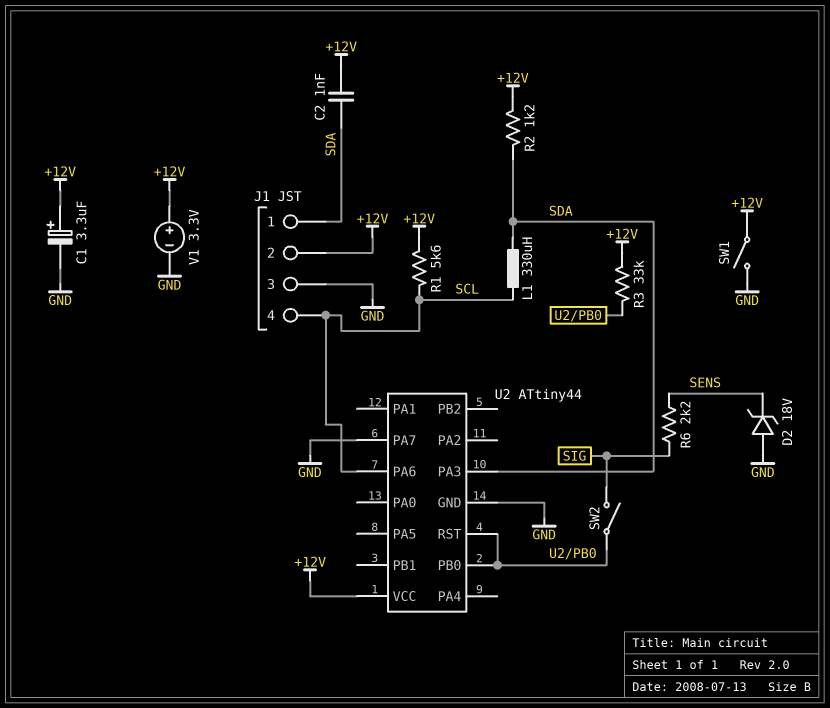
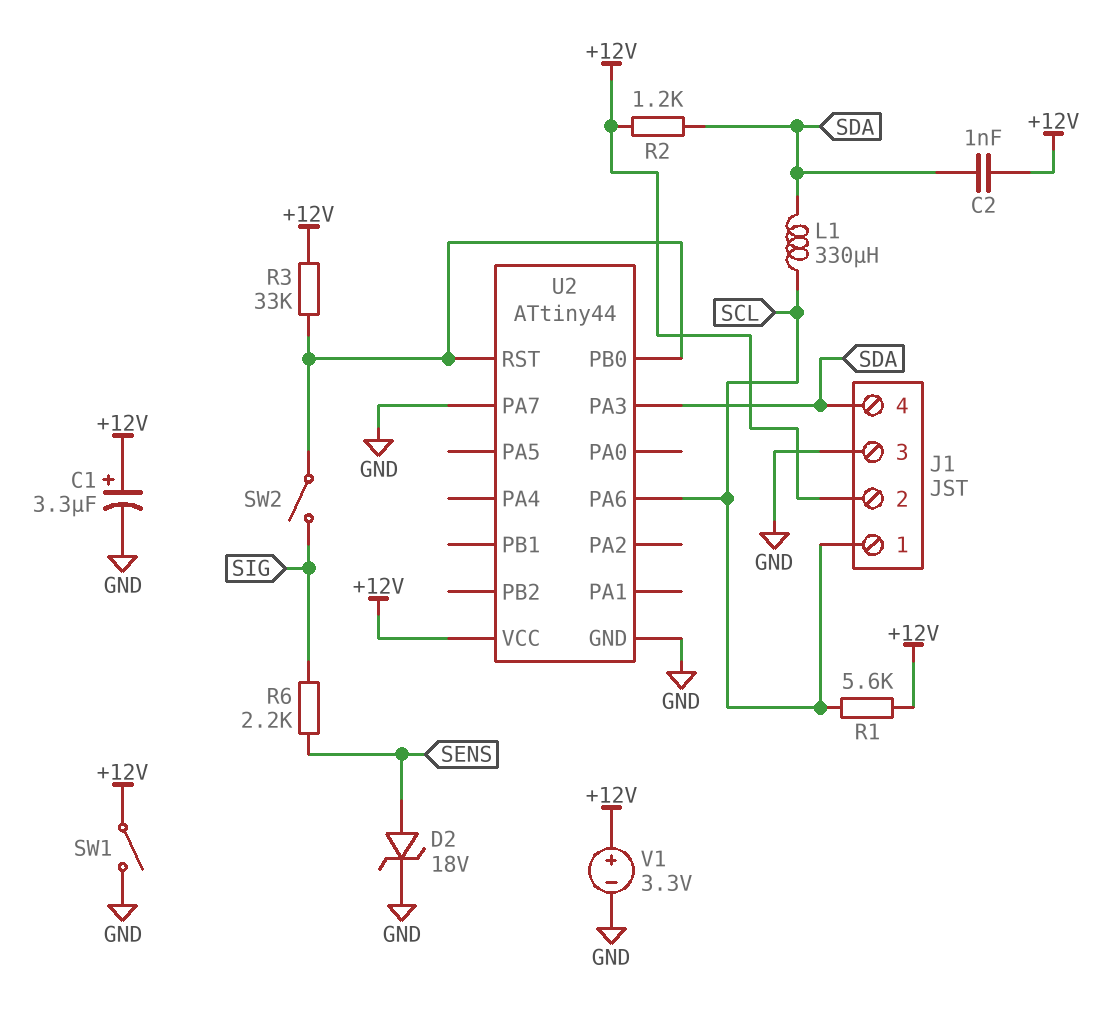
D2: zener 18V (A GND, K SENS) -> zener 18V (A SENS, K GND)
J1 pin 1: SDA -> SCL
J1 pin 4: SCL -> SDA

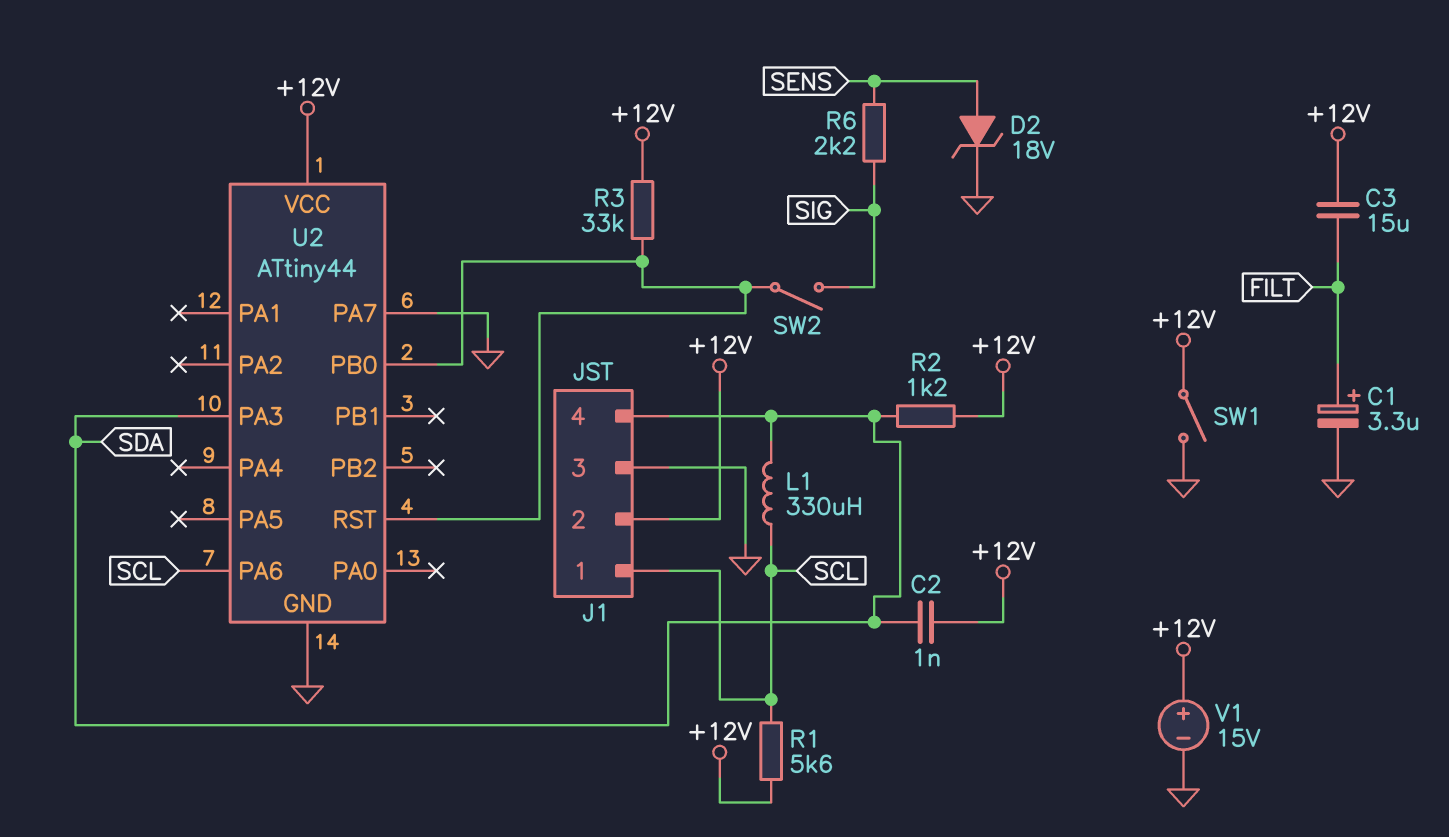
C1: 3.3uF (plus +12V, minus GND) -> 3.3uF (plus FILT, minus GND)
C3: none -> 15uF (+12V, FILT)
V1: 3.3V (plus +12V, minus GND) -> 15V (plus +12V, minus GND)

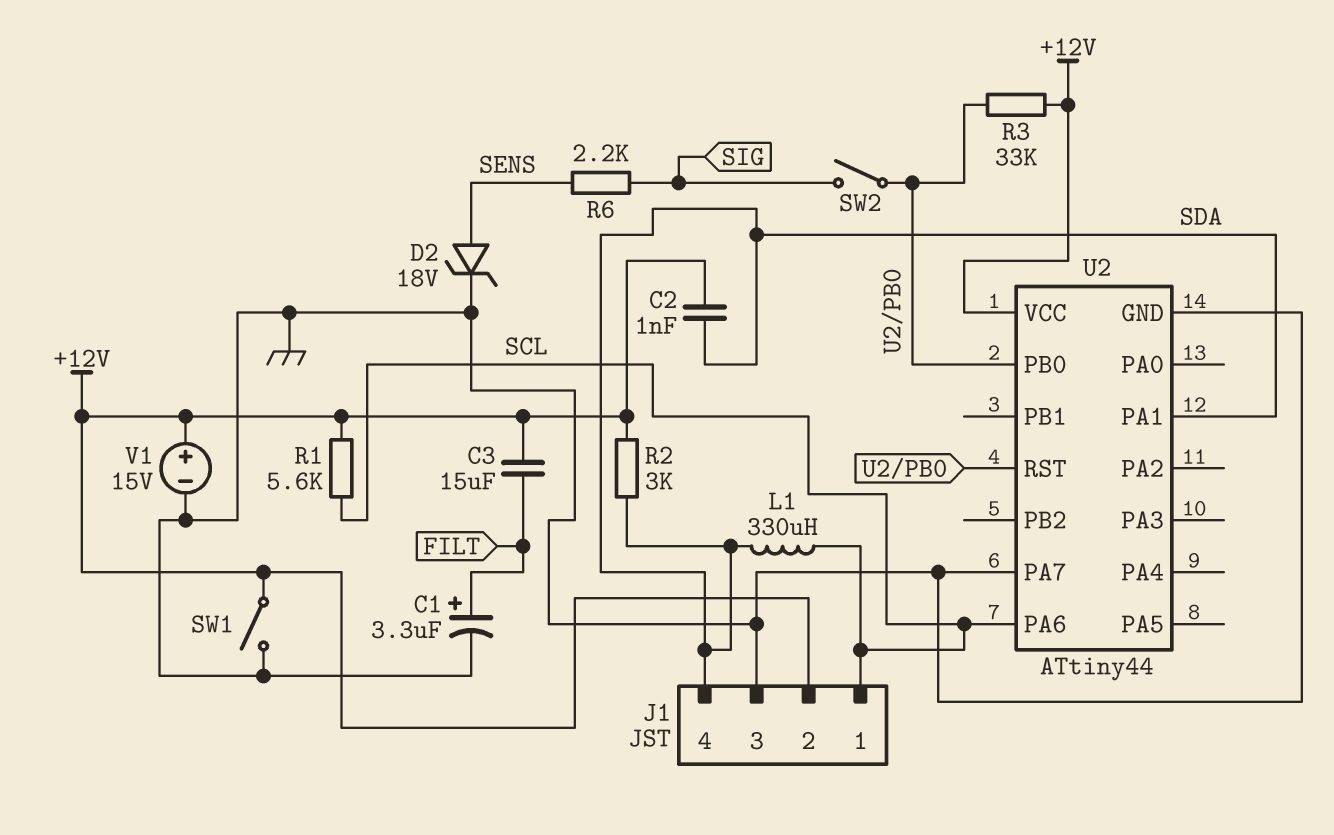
R2: 1.2k (+12V, SDA) -> 3k (+12V, SDA)
U2 pin PA1: none -> SDA
U2 pin PA3: SDA -> none

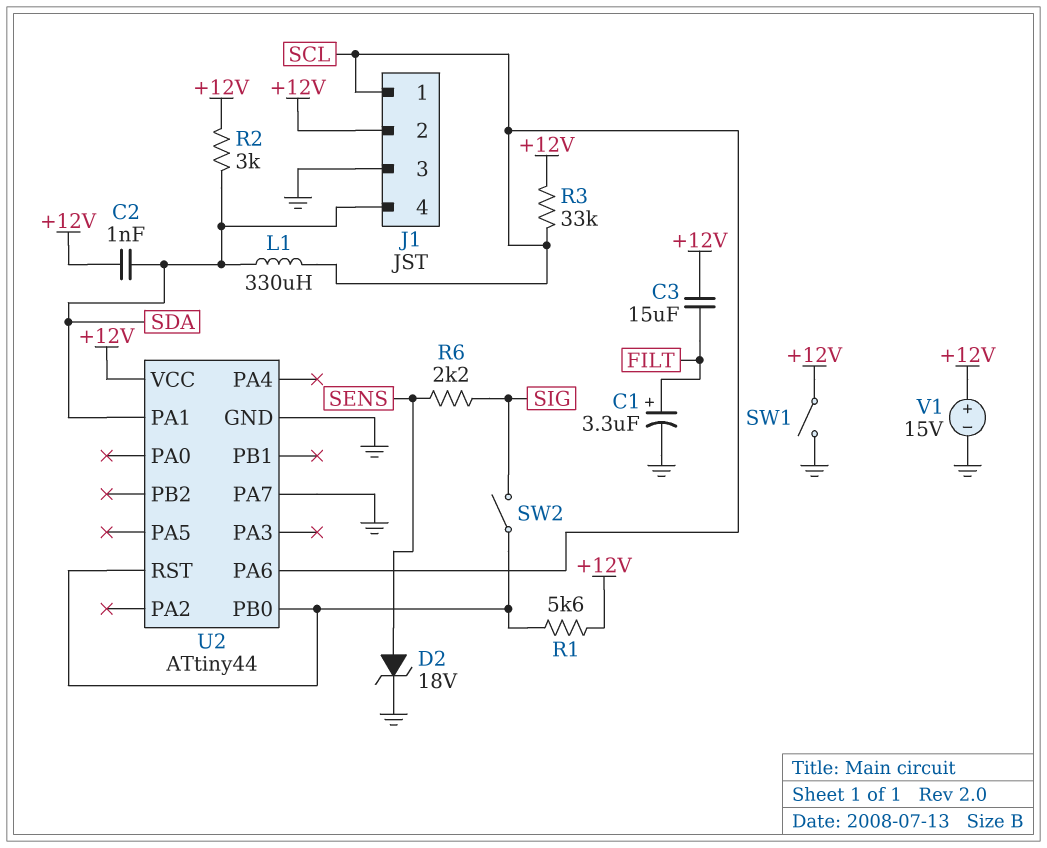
R1: 5.6k (+12V, SCL) -> 5.6k (+12V, U2/PB0)
R3: 33k (+12V, U2/PB0) -> 33k (+12V, SCL)

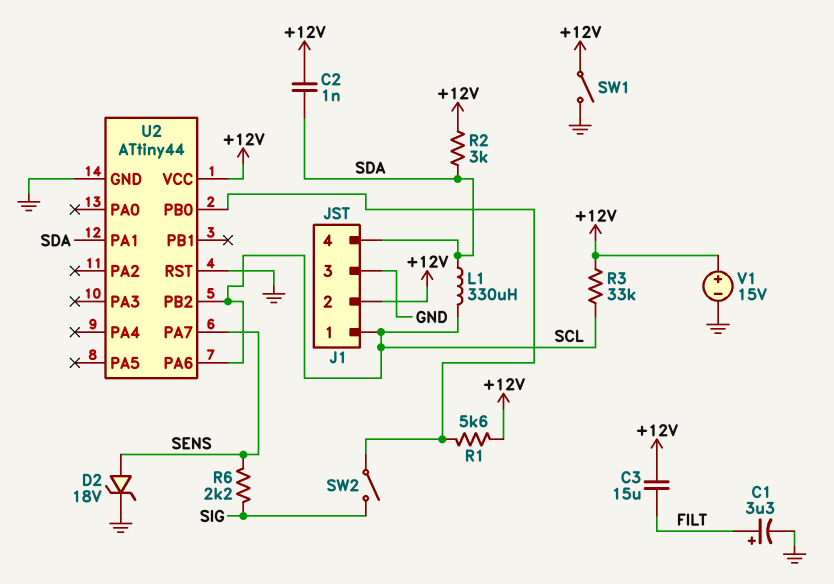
U2 pin PA7: GND -> SENS
U2 pin PB2: none -> SCL
U2 pin RST: U2/PB0 -> GND

